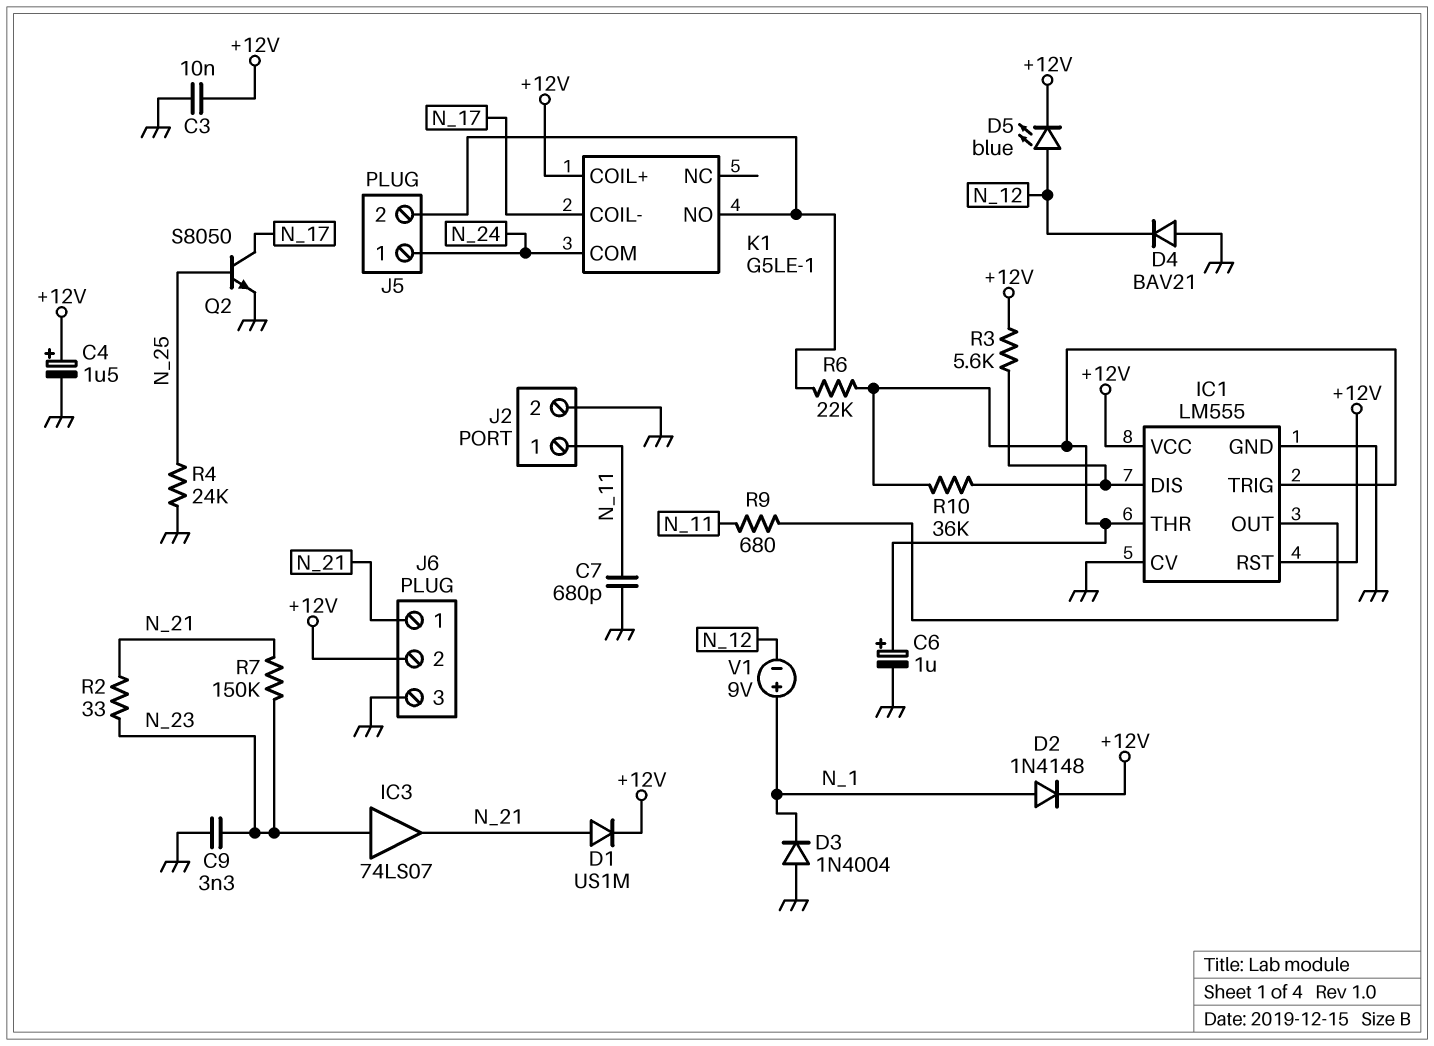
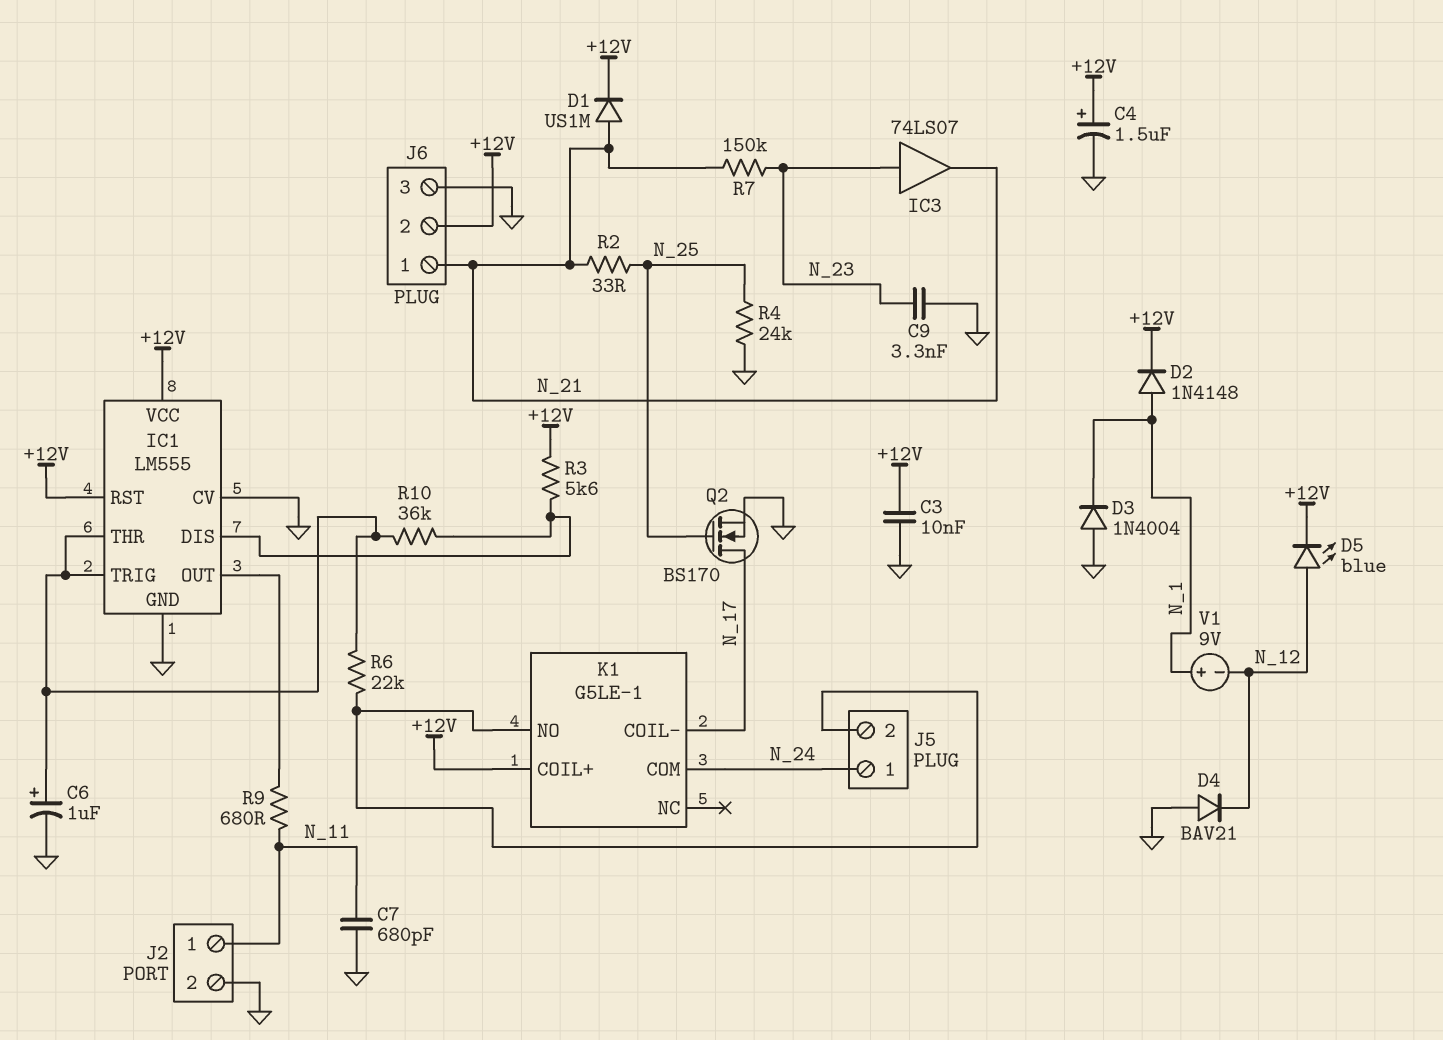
Q2: NPN S8050 (B N_25, C N_17, E GND) -> NMOS BS170 (G N_25, D N_17, S GND)
R2: 33 (N_21, N_23) -> 33 (N_21, N_25)

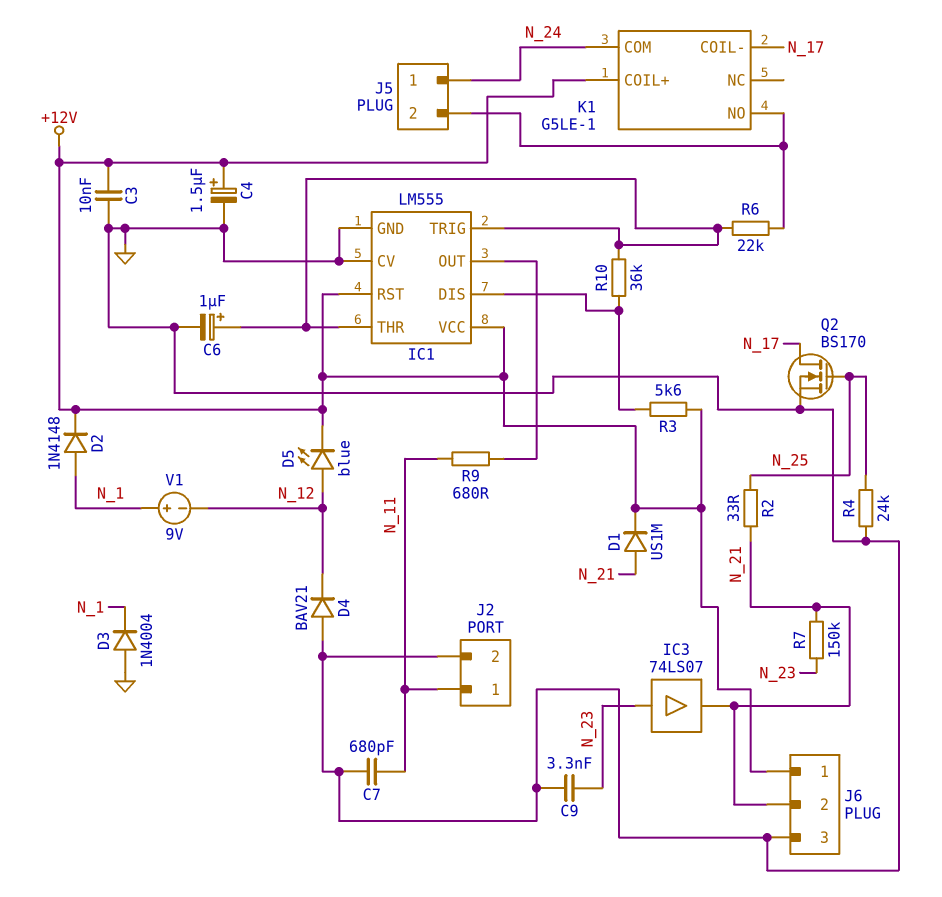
J6 pin 1: N_21 -> +12V
J6 pin 2: +12V -> N_21

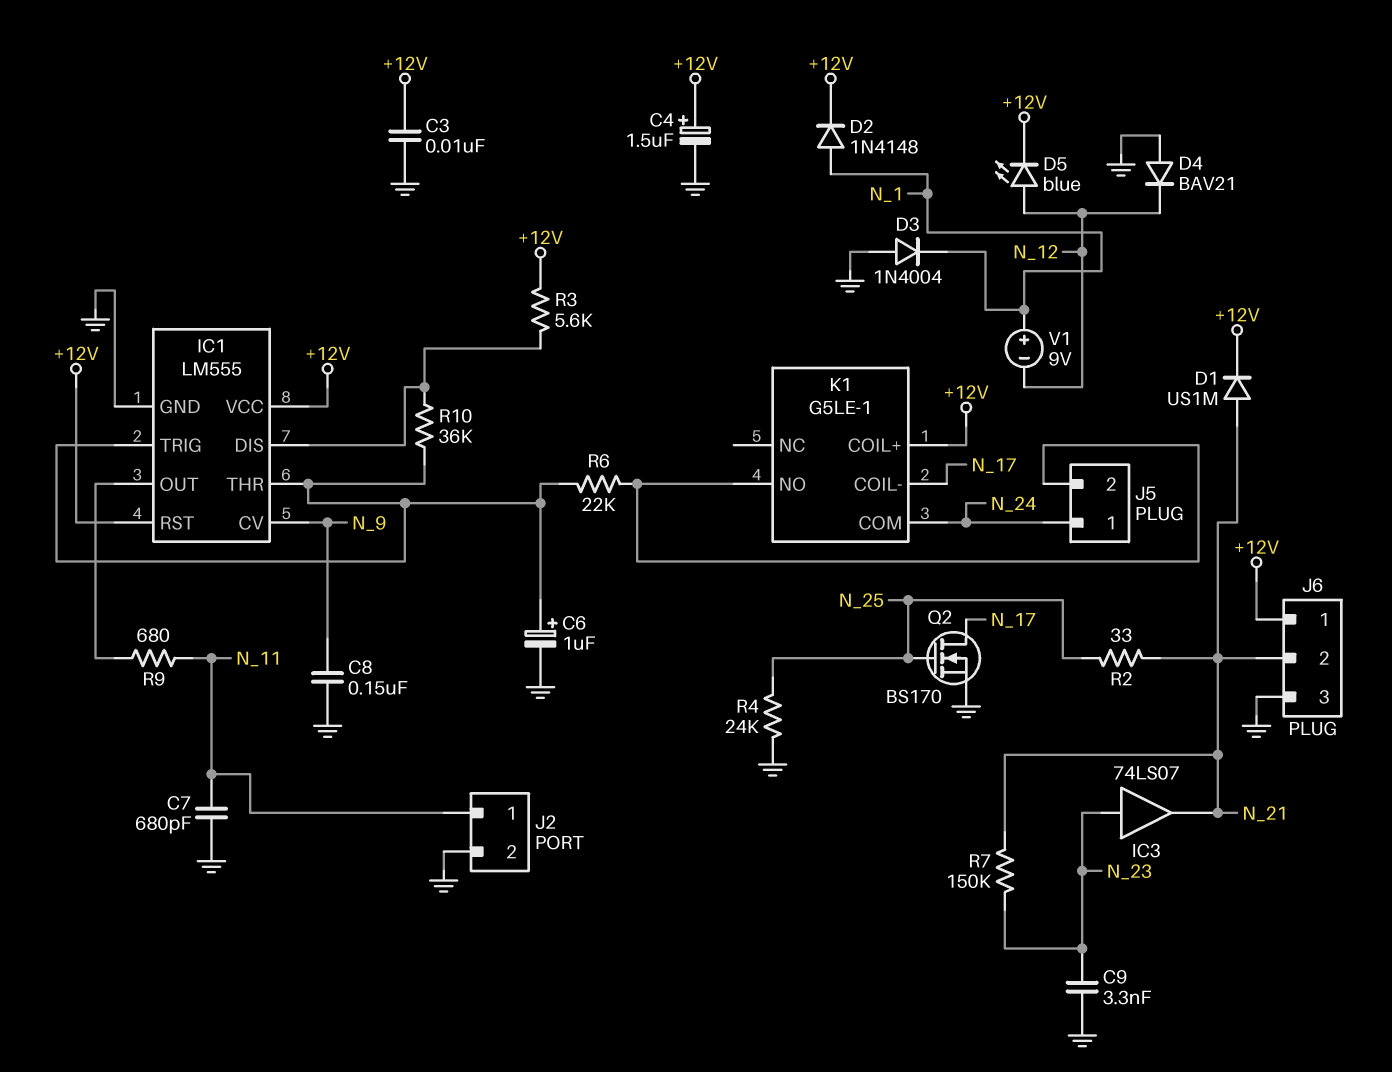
C8: none -> 150nF (GND, N_9)
IC1 pin CV: GND -> N_9

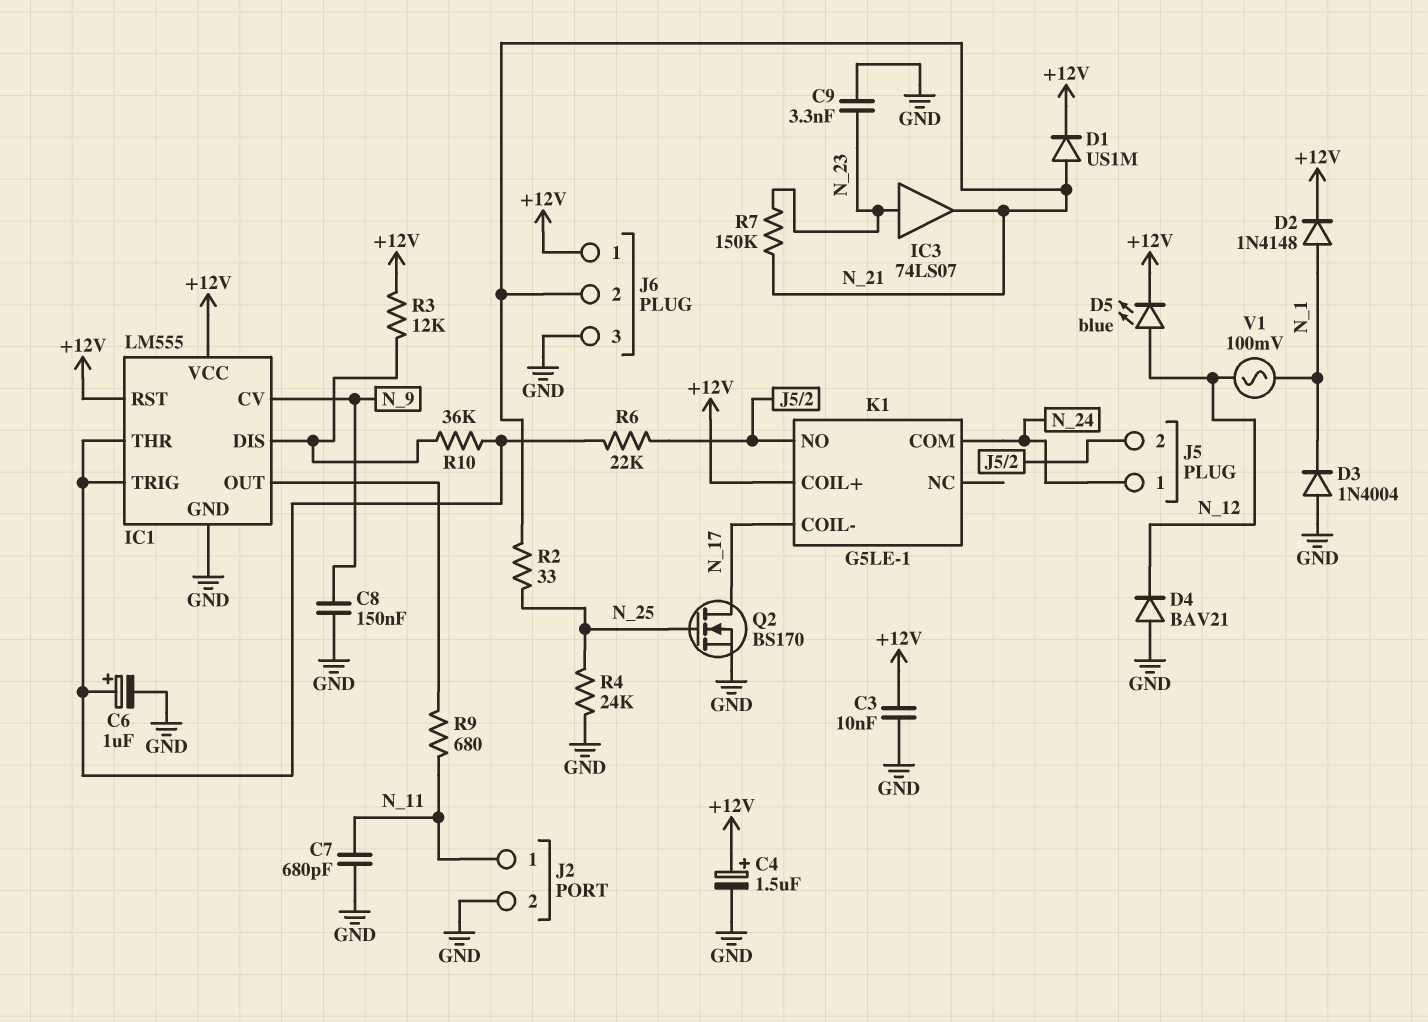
R3: 5.6k (+12V, IC1/DIS) -> 12k (+12V, IC1/DIS)
V1: 9V (plus N_1, minus N_12) -> AC 100mV (N_1, N_12)

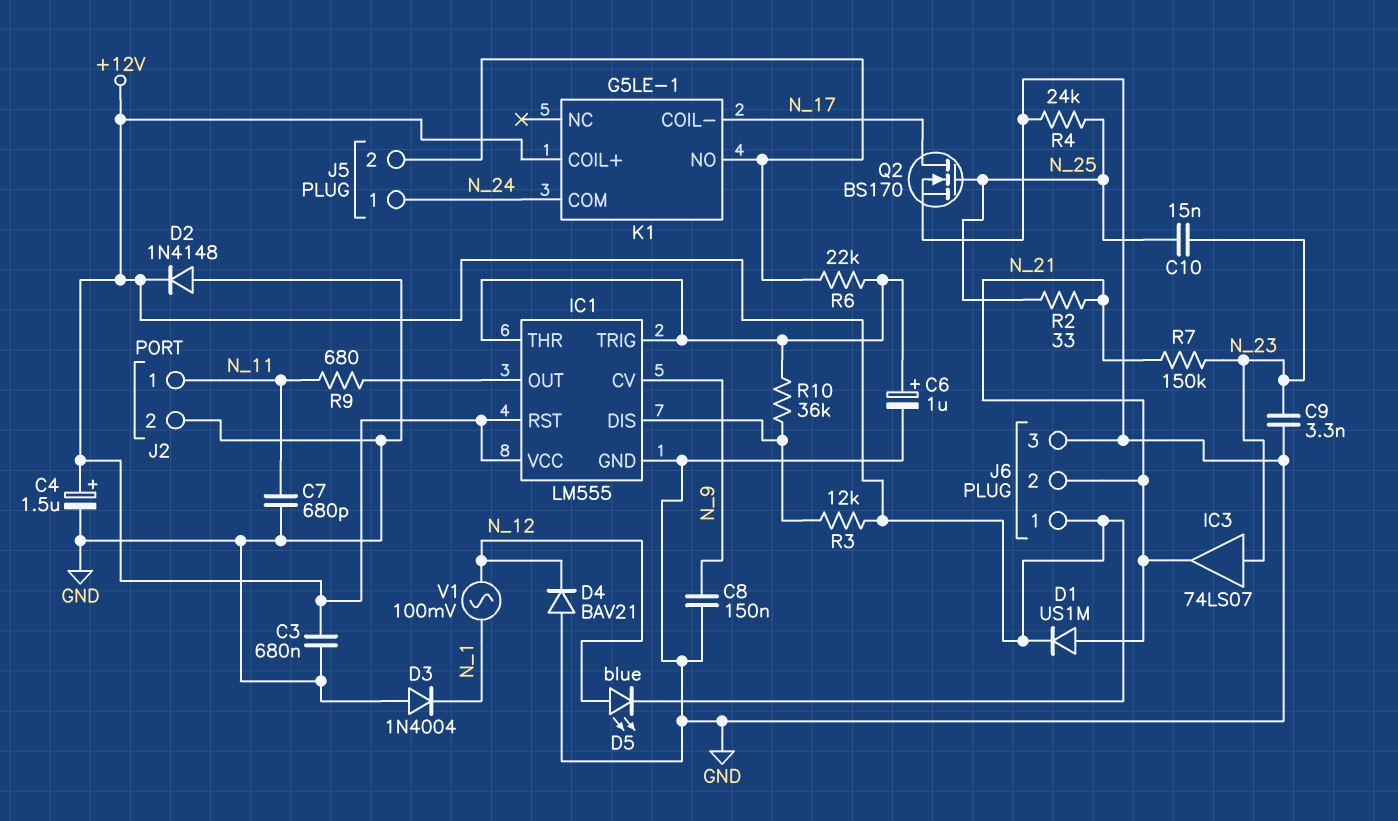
C3: 10nF (+12V, GND) -> 680nF (+12V, GND)
C10: none -> 15nF (N_23, N_25)
D2: diode 1N4148 (A N_1, K +12V) -> diode 1N4148 (A GND, K +12V)

